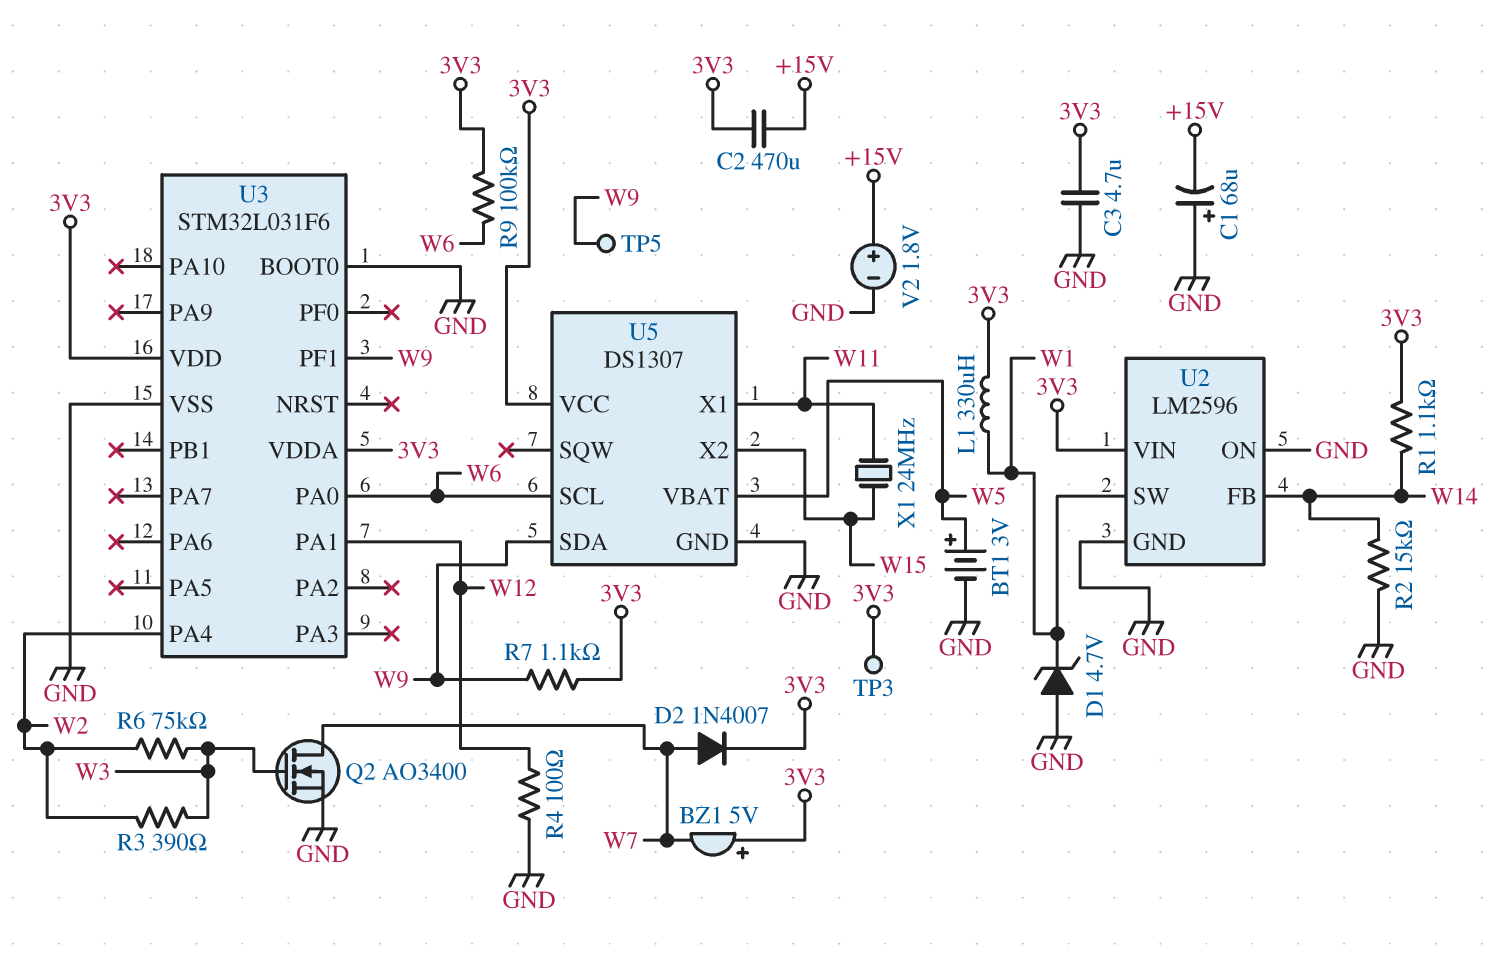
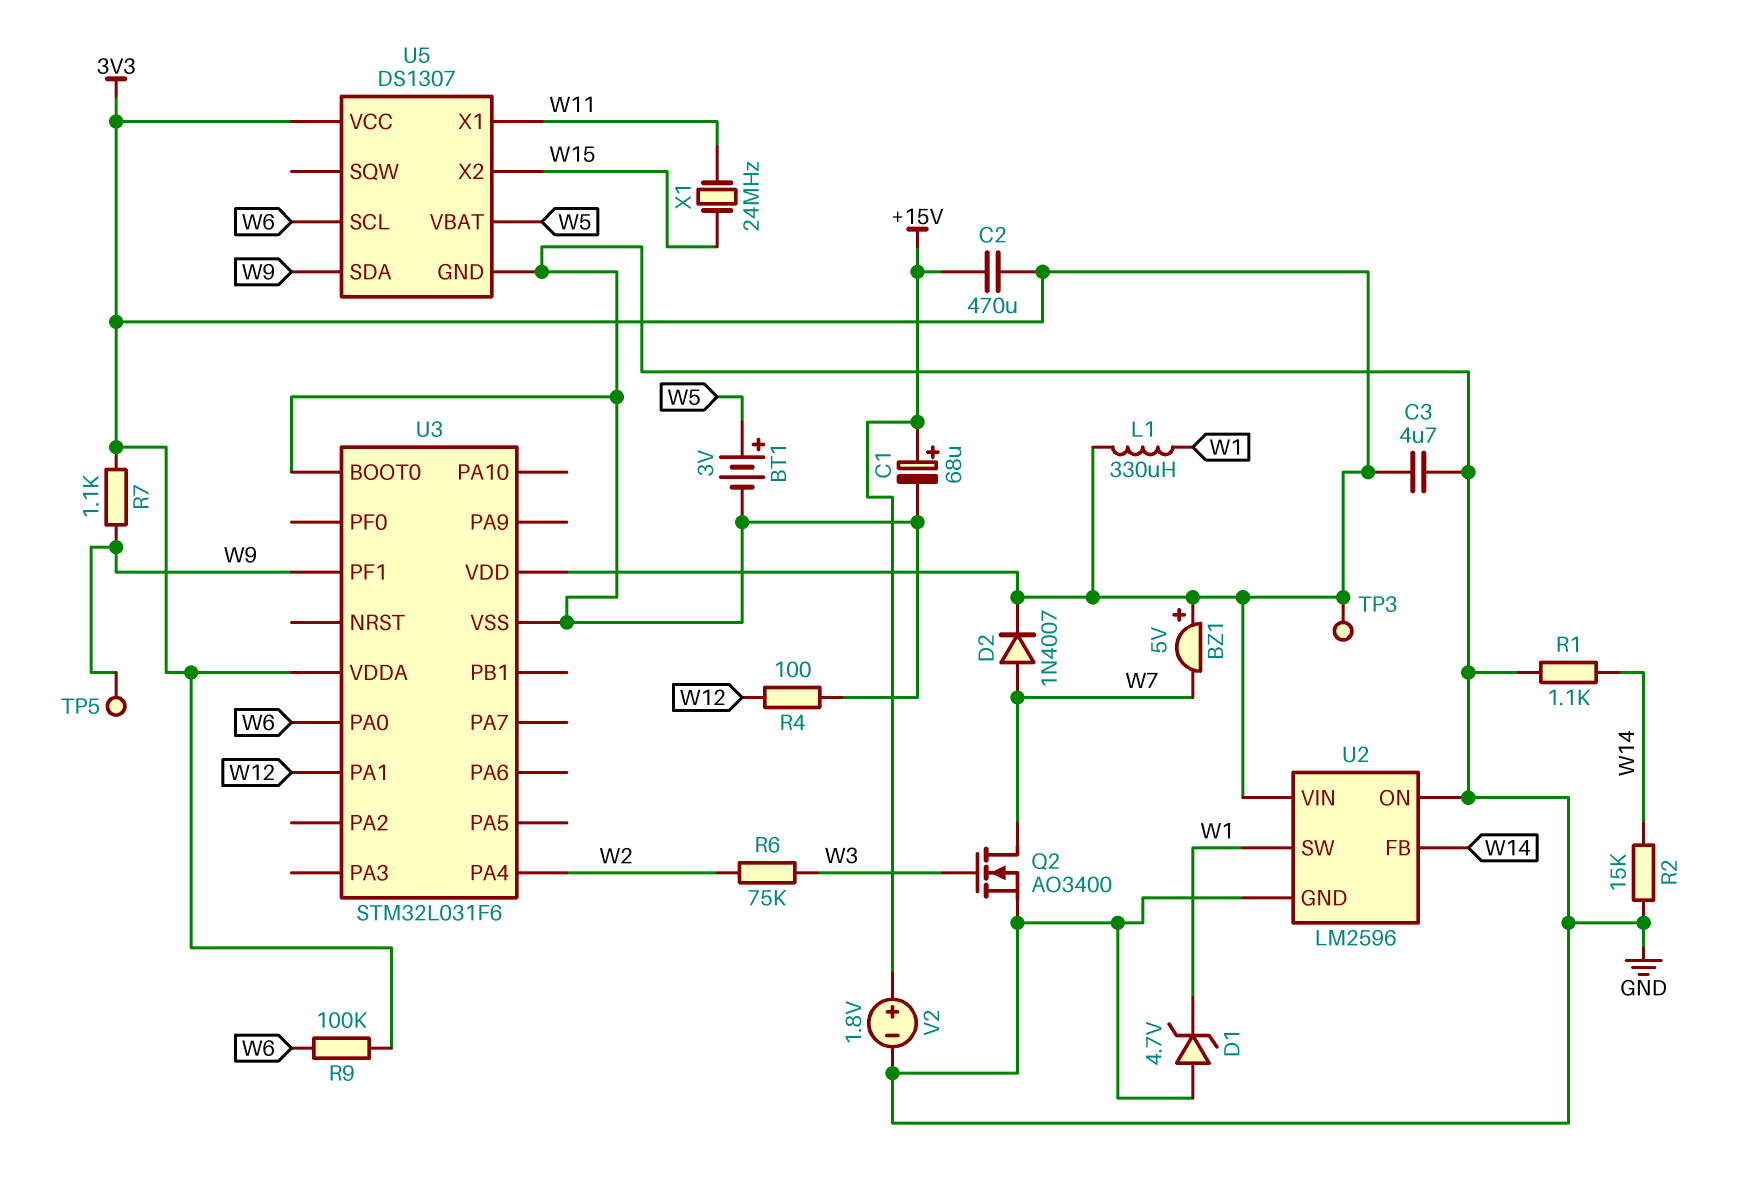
C1: 68uF (plus GND, minus +15V) -> 68uF (plus +15V, minus GND)
R1: 1.1k (3V3, W14) -> 1.1k (GND, W14)
R3: 390 (W2, W3) -> none

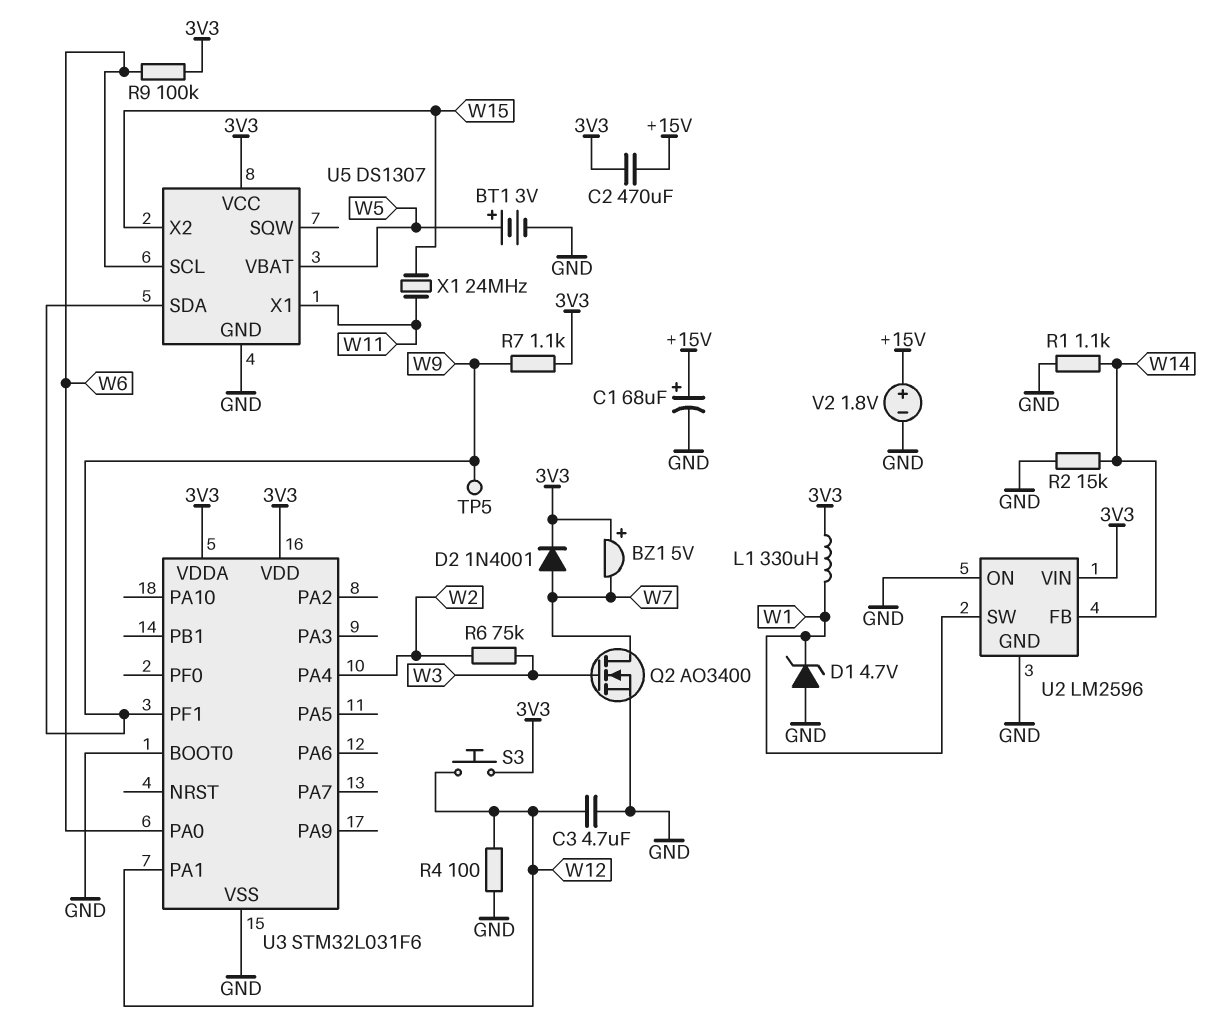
C3: 4.7uF (3V3, GND) -> 4.7uF (GND, W12)
D2: diode 1N4007 (A W7, K 3V3) -> diode 1N4001 (A W7, K 3V3)
S3: none -> button (3V3, W12)
TP3: test point (3V3) -> none

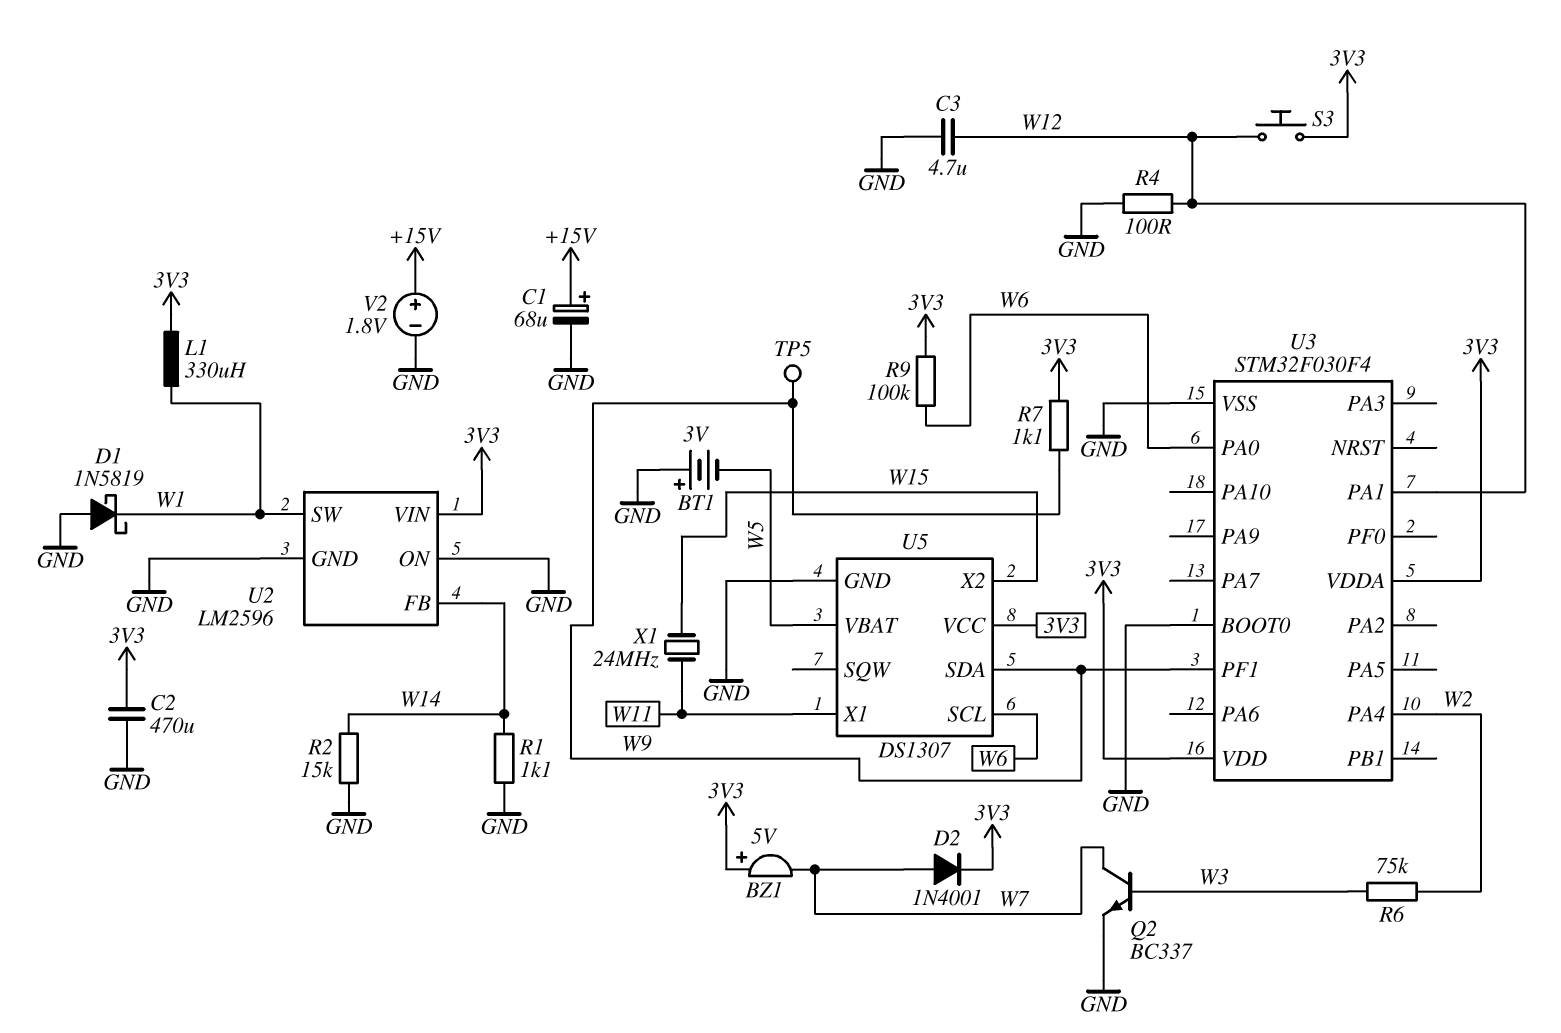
BT1: 3V (plus W5, minus GND) -> 3V (plus GND, minus W5)
C2: 470uF (+15V, 3V3) -> 470uF (3V3, GND)
D1: zener 4.7V (A GND, K W1) -> schottky 1N5819 (A GND, K W1)
Q2: NMOS AO3400 (G W3, D W7, S GND) -> NPN BC337 (B W3, C W7, E GND)
U3: STM32L031F6 -> STM32F030F4

